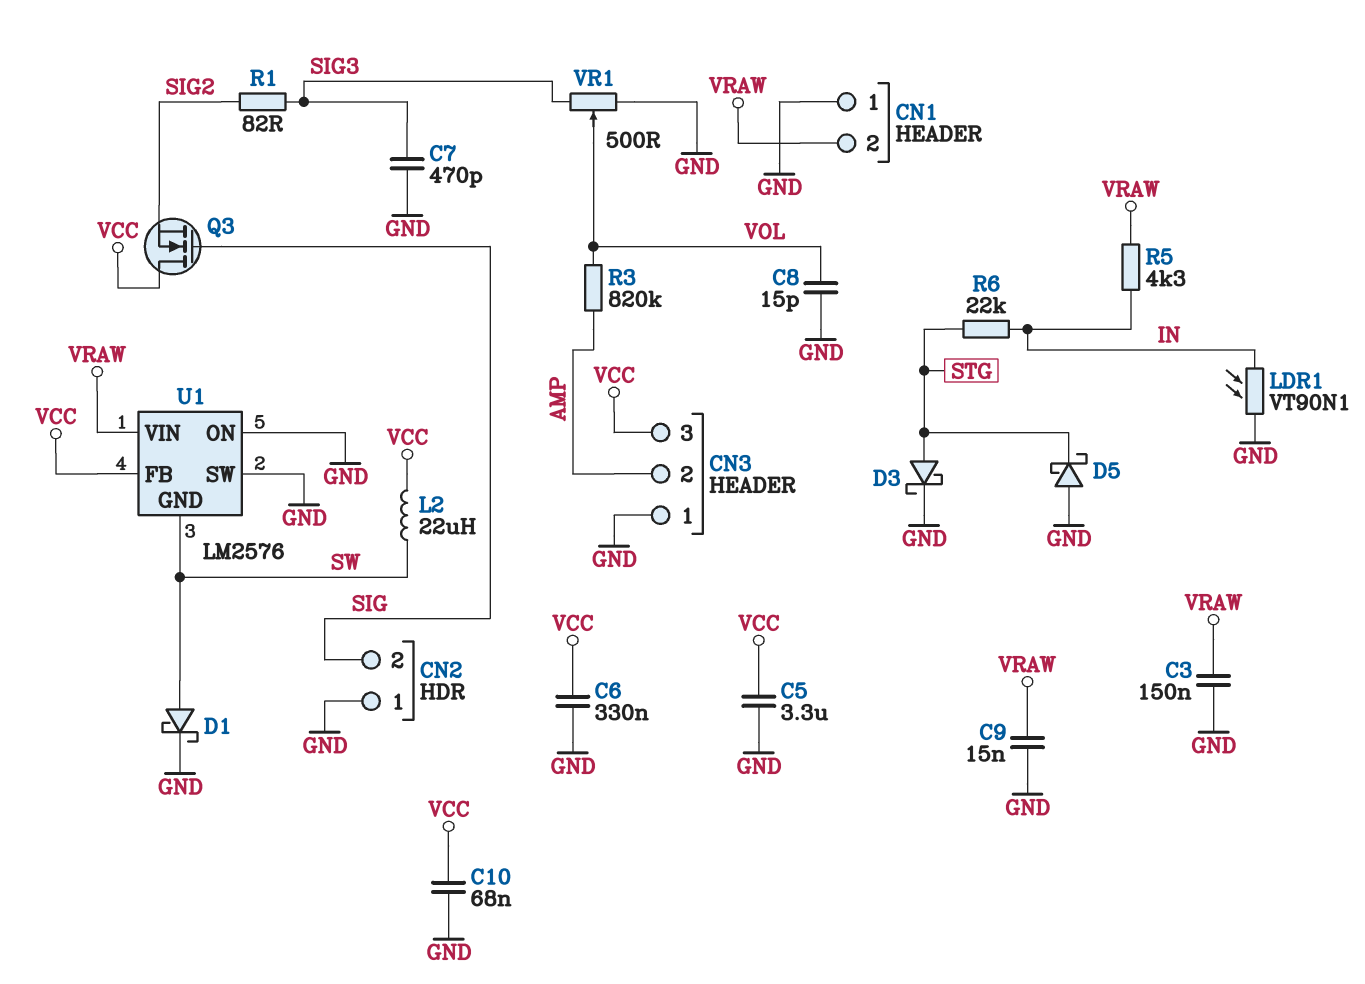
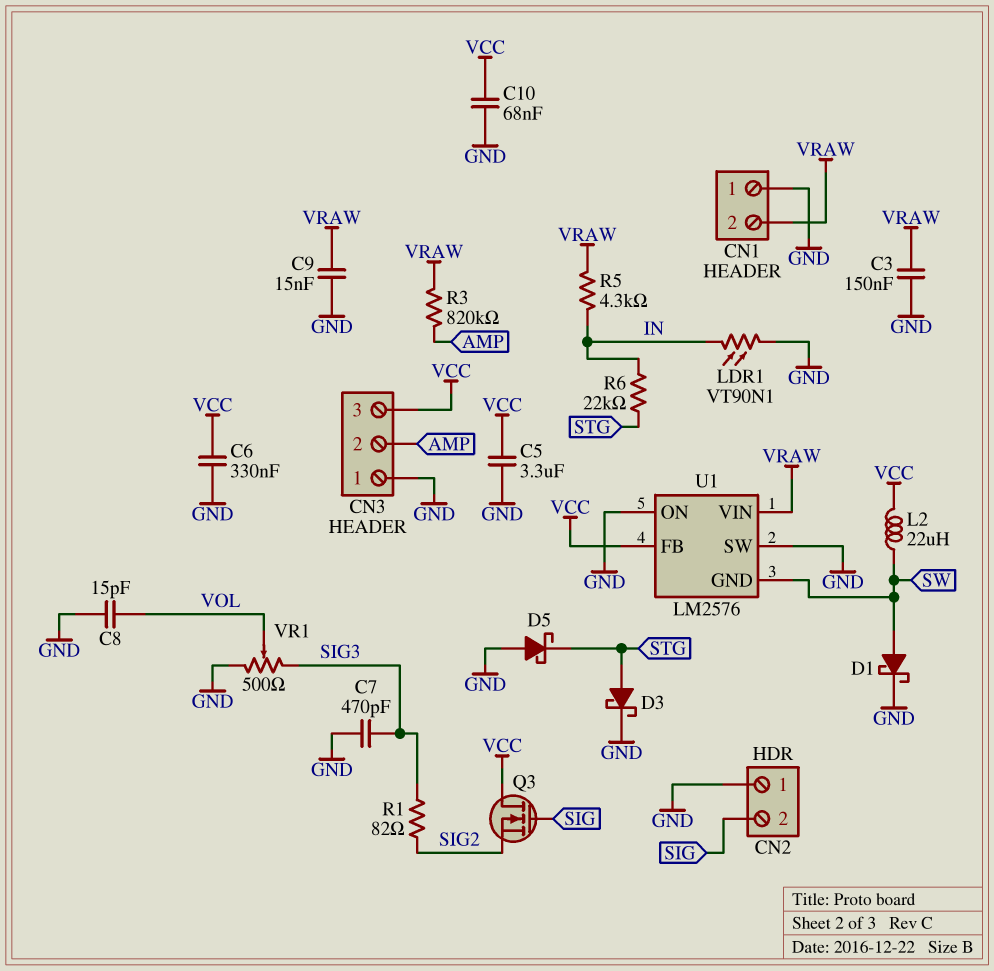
R3: 820k (AMP, VOL) -> 820k (AMP, VRAW)

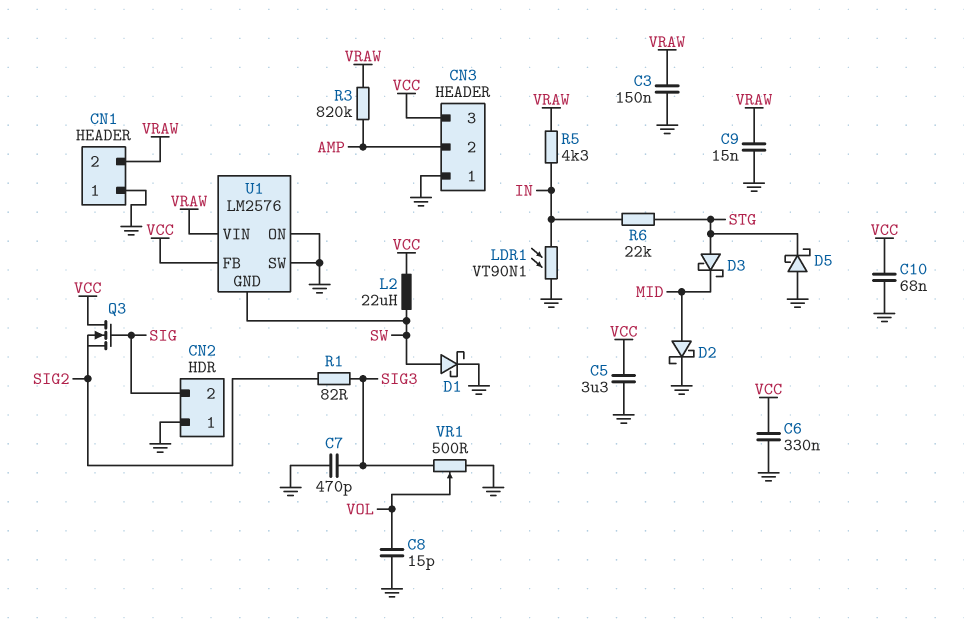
D2: none -> schottky (A MID, K GND)
D3: schottky (A STG, K GND) -> schottky (A STG, K MID)

